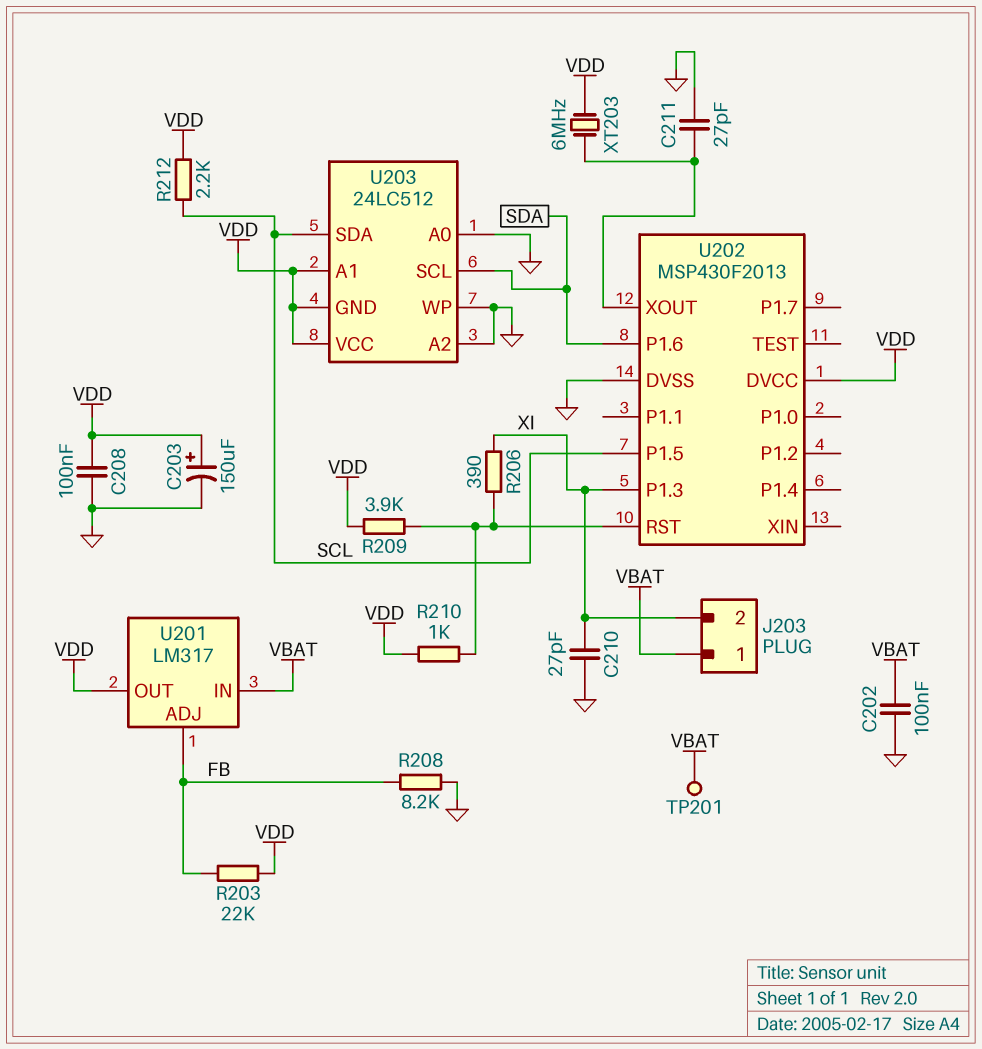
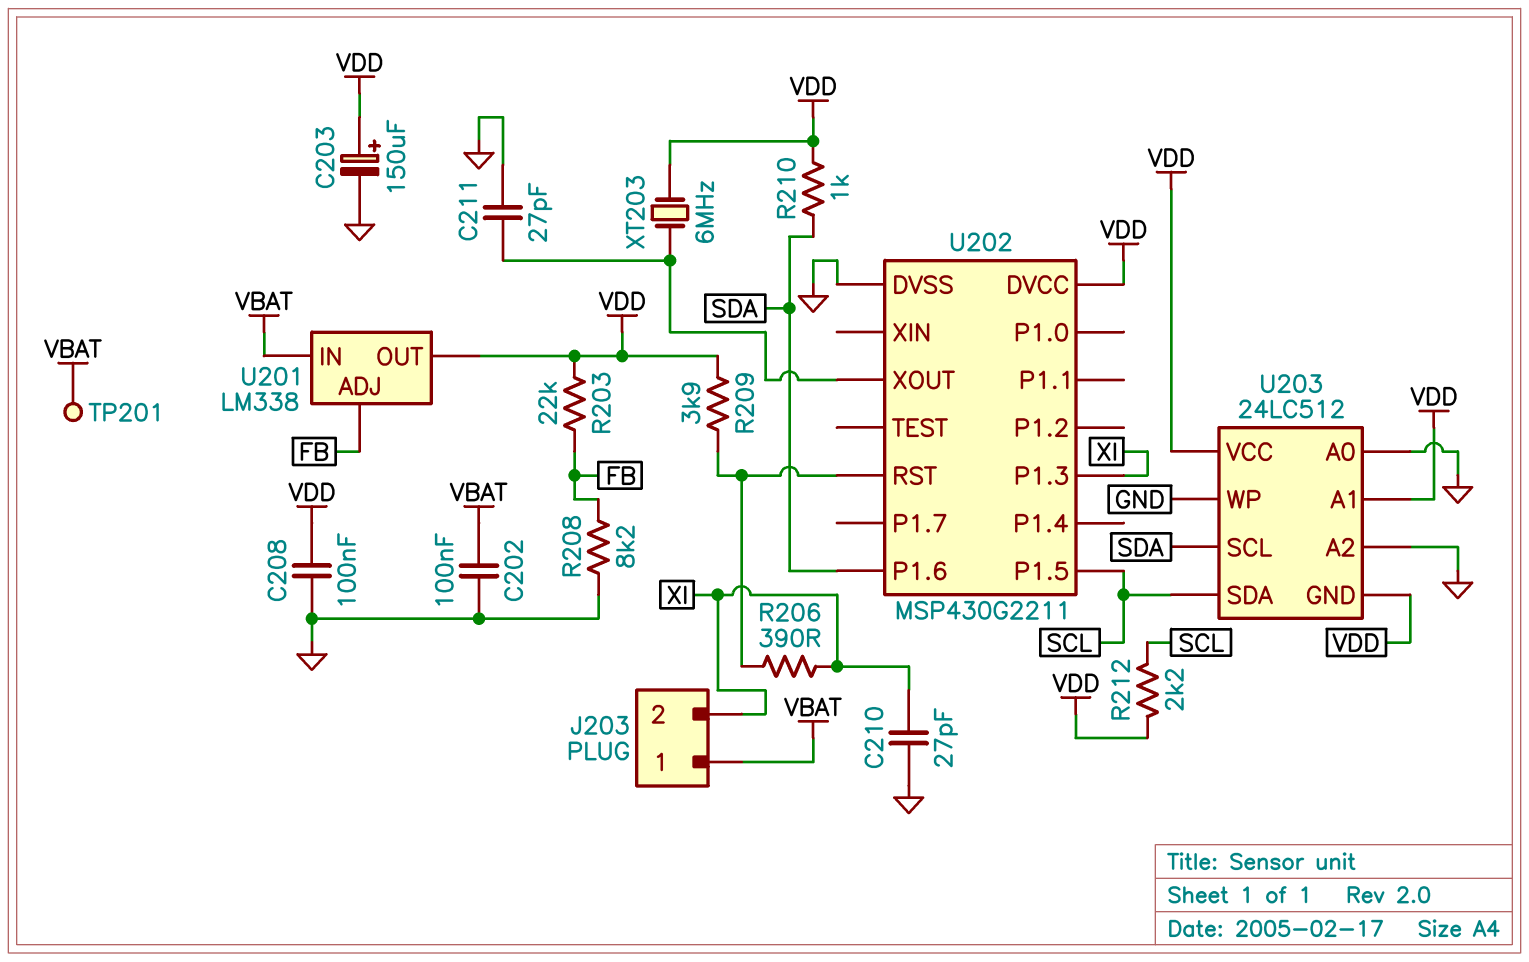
R210: 1k (U202/RST, VDD) -> 1k (SDA, VDD)
U201: LM317 -> LM338
U202: MSP430F2013 -> MSP430G2211

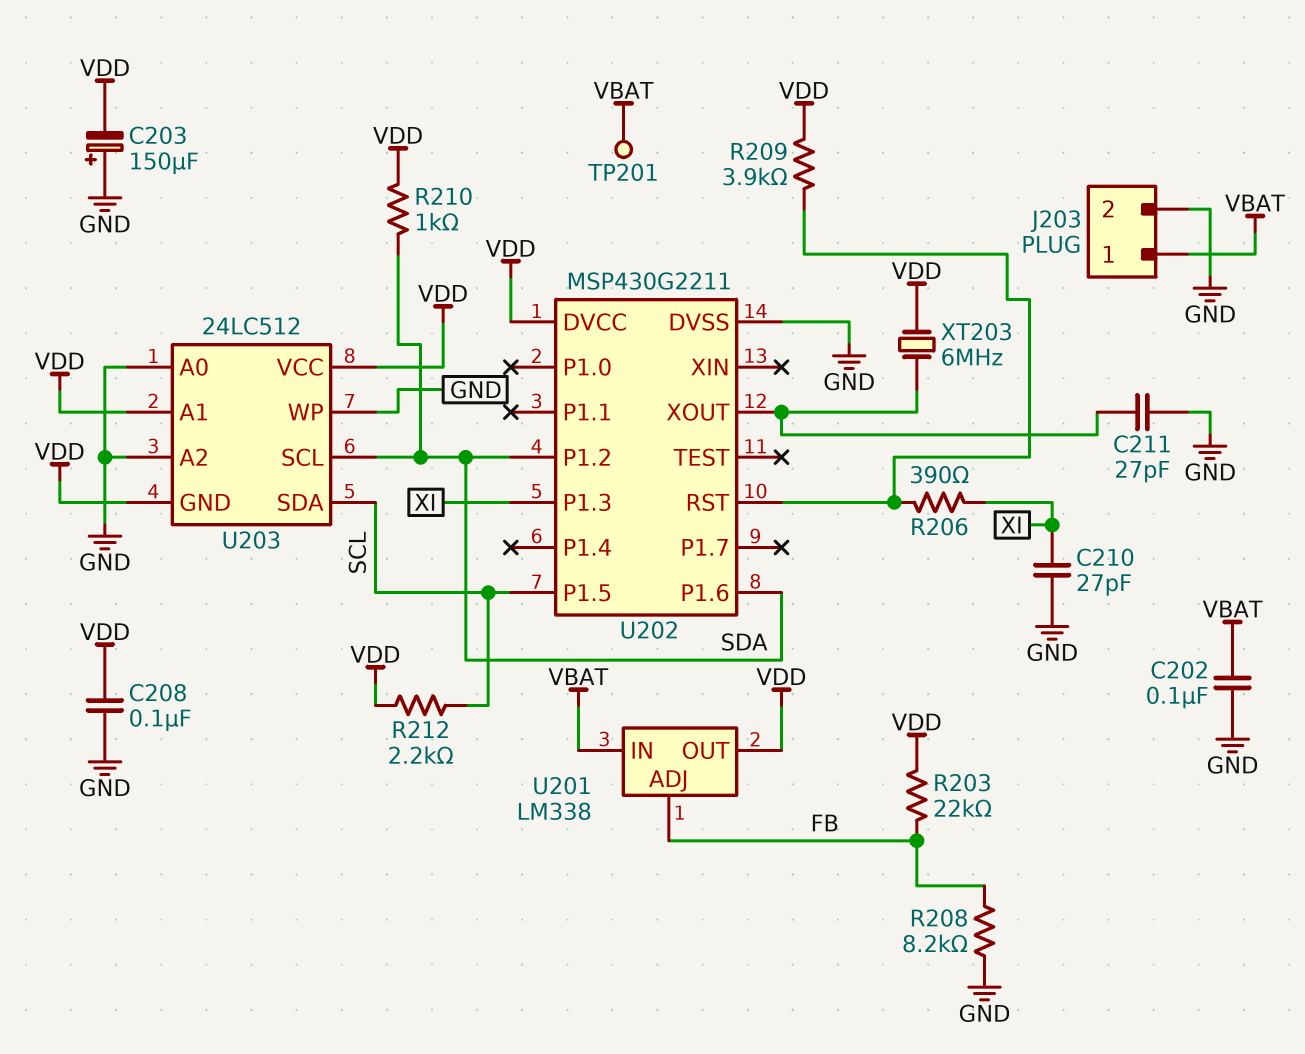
C203: 150uF (plus VDD, minus GND) -> 150uF (plus GND, minus VDD)
J203 pin 2: XI -> GND
U202 pin P1.2: none -> SDA

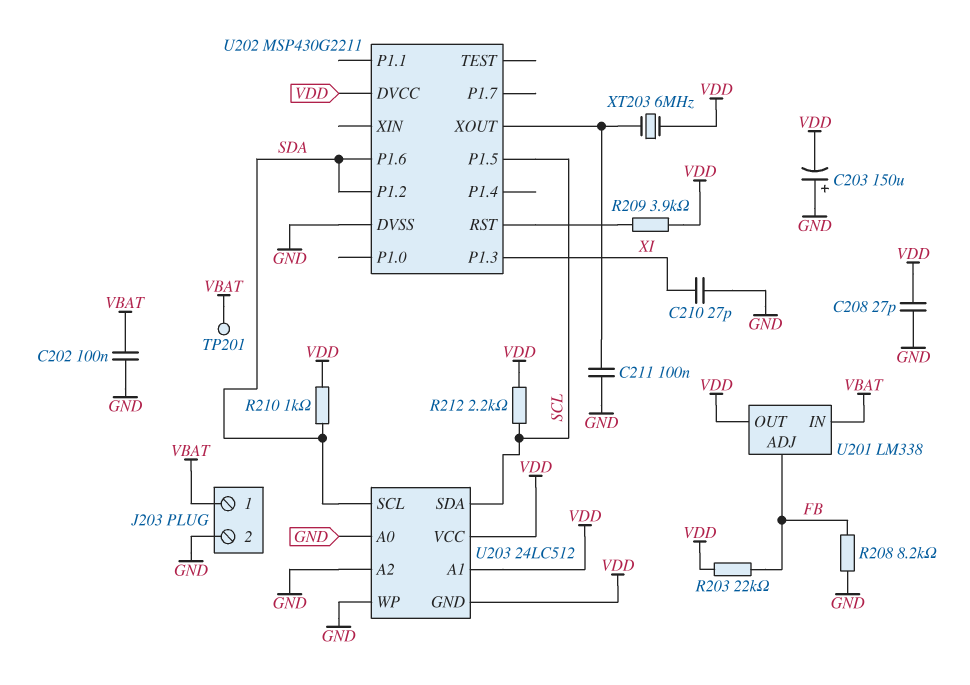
C208: 100nF (GND, VDD) -> 27pF (GND, VDD)
C211: 27pF (GND, U202/XOUT) -> 100nF (GND, U202/XOUT)
R206: 390 (U202/RST, XI) -> none

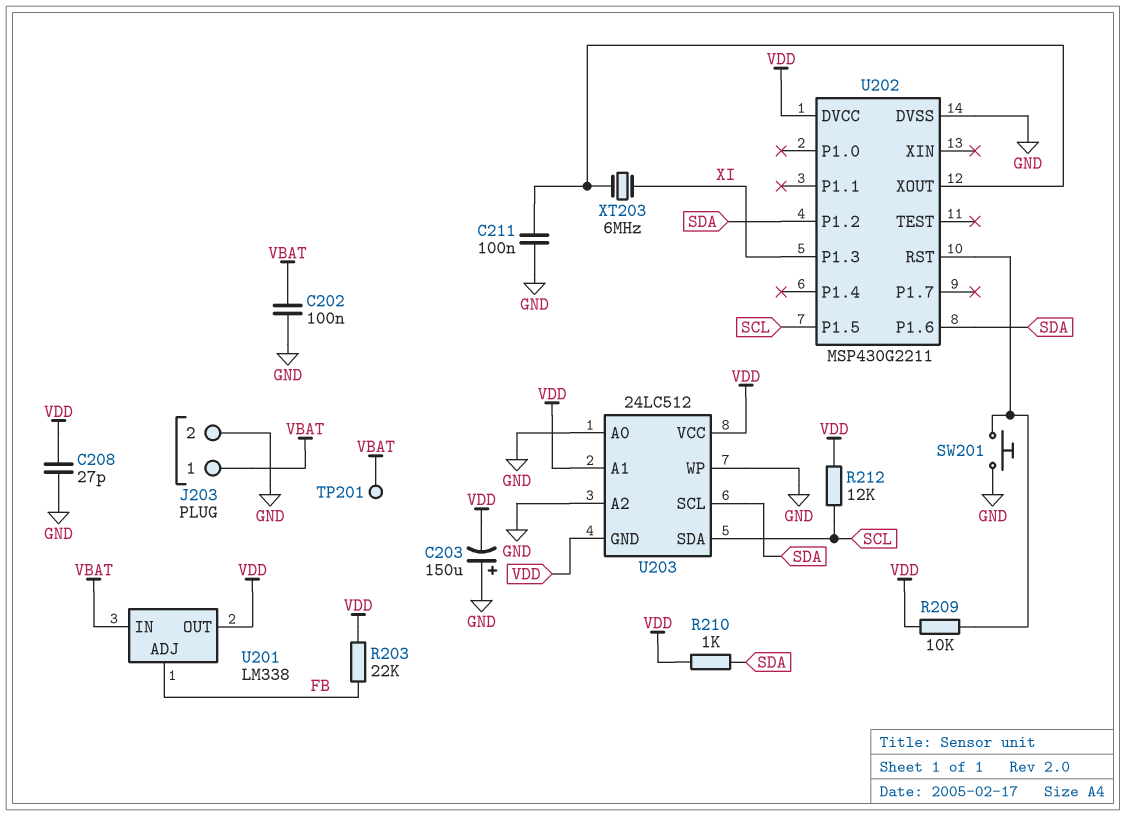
C210: 27pF (GND, XI) -> none
R208: 8.2k (FB, GND) -> none
R209: 3.9k (U202/RST, VDD) -> 10k (U202/RST, VDD)
R212: 2.2k (SCL, VDD) -> 12k (SCL, VDD)
SW201: none -> button (GND, U202/RST)
XT203: 6MHz (U202/XOUT, VDD) -> 6MHz (U202/XOUT, XI)

